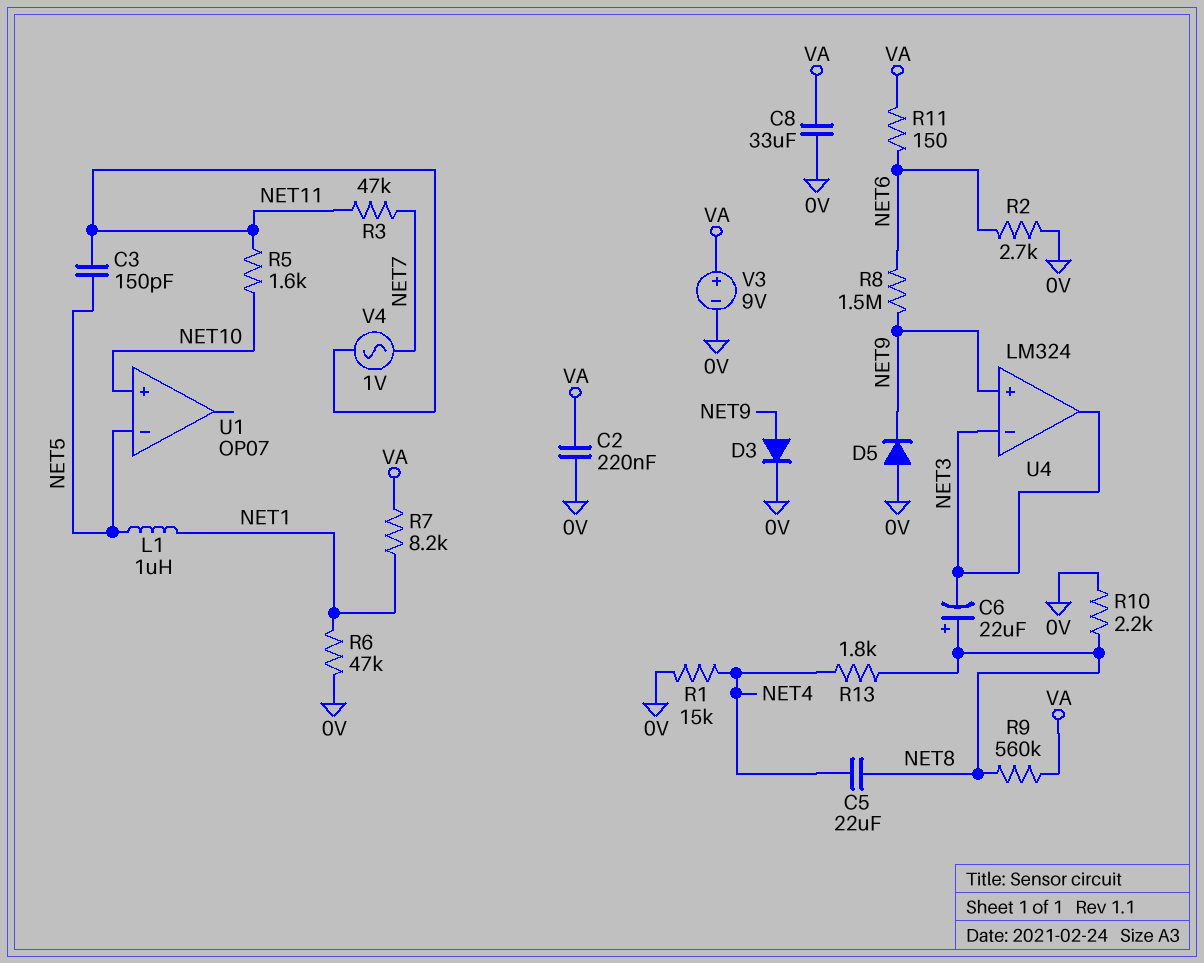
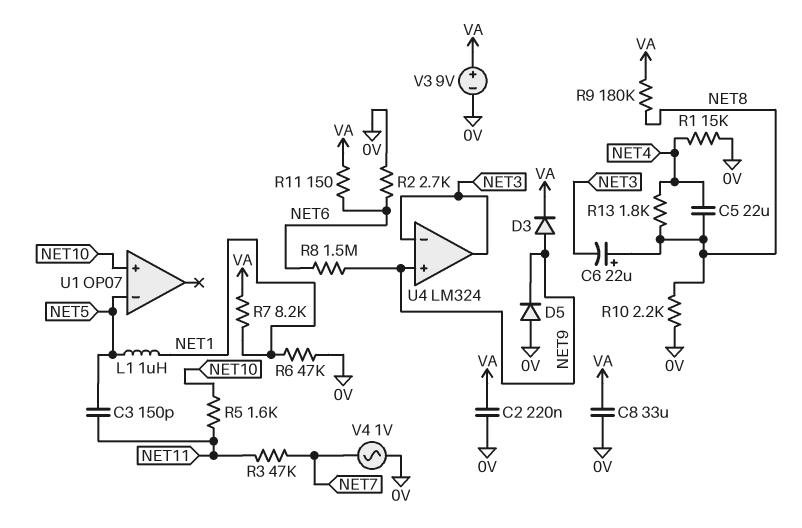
D3: diode (A NET9, K 0V) -> diode (A NET9, K VA)
R9: 560k (NET8, VA) -> 180k (NET8, VA)
V4: AC 1V (NET7, NET11) -> AC 1V (0V, NET7)

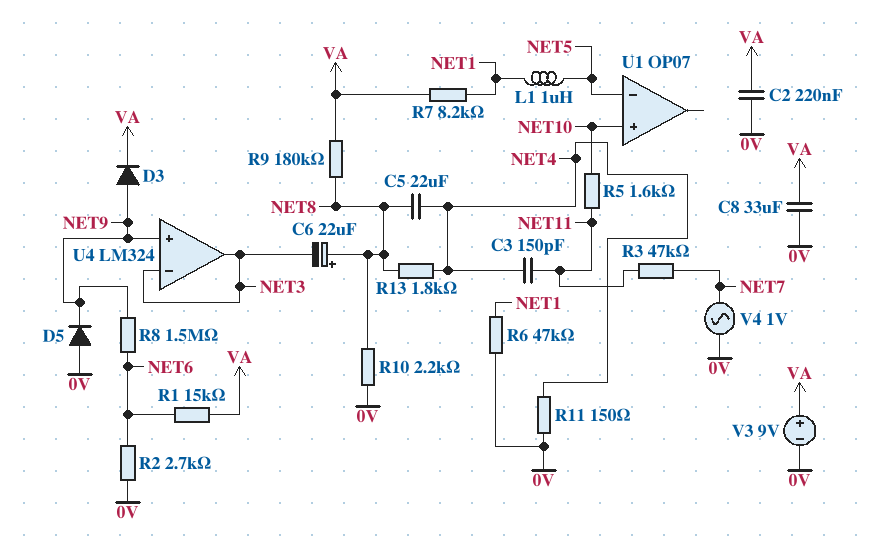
C3: 150pF (NET5, NET11) -> 150pF (NET4, NET11)
R1: 15k (0V, NET4) -> 15k (NET6, VA)
R11: 150 (NET6, VA) -> 150 (0V, NET4)

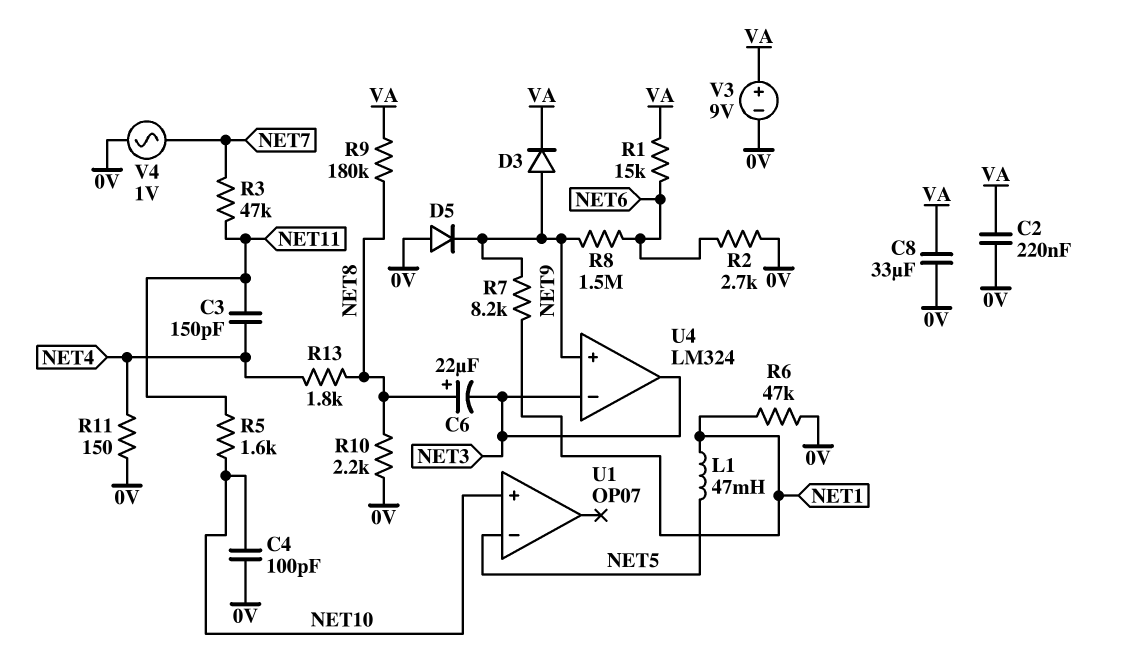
C4: none -> 100pF (0V, NET10)
C5: 22uF (NET4, NET8) -> none
L1: 1uH (NET1, NET5) -> 47mH (NET1, NET5)
R7: 8.2k (NET1, VA) -> 8.2k (NET1, NET9)

